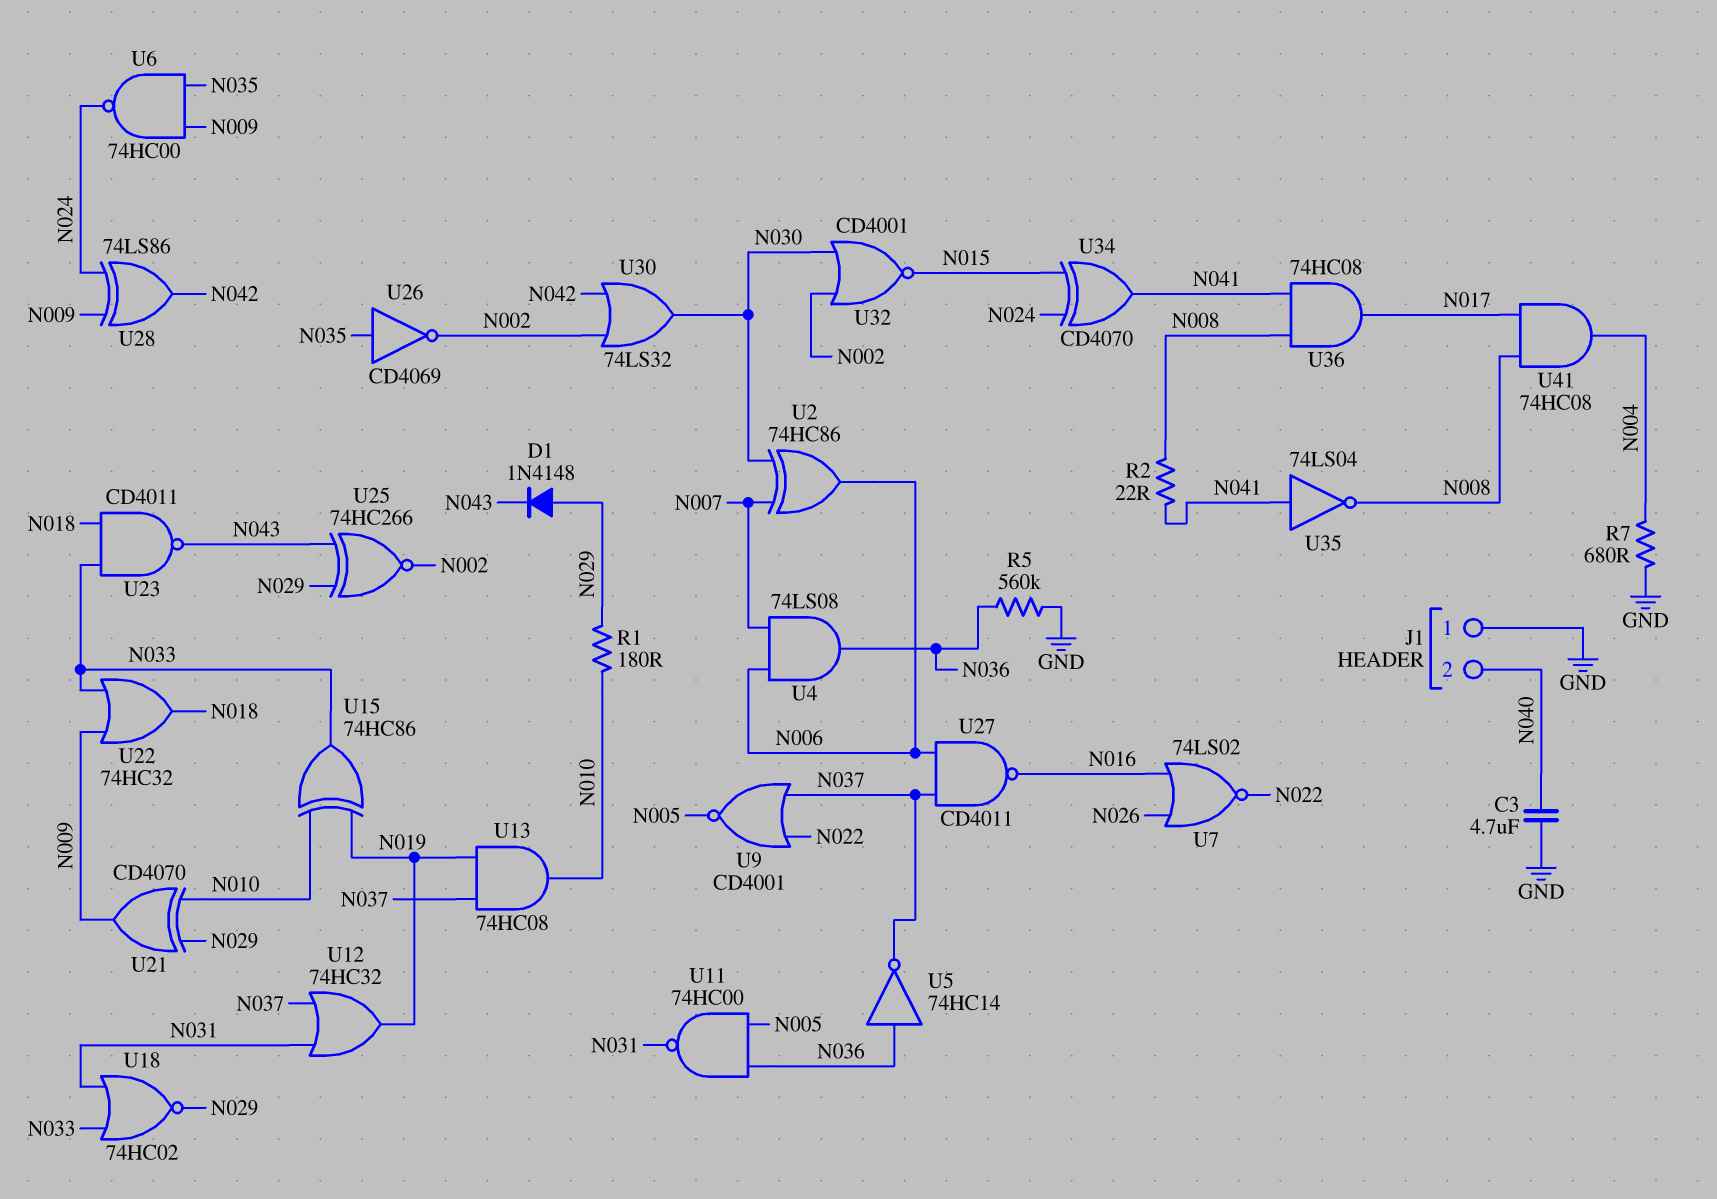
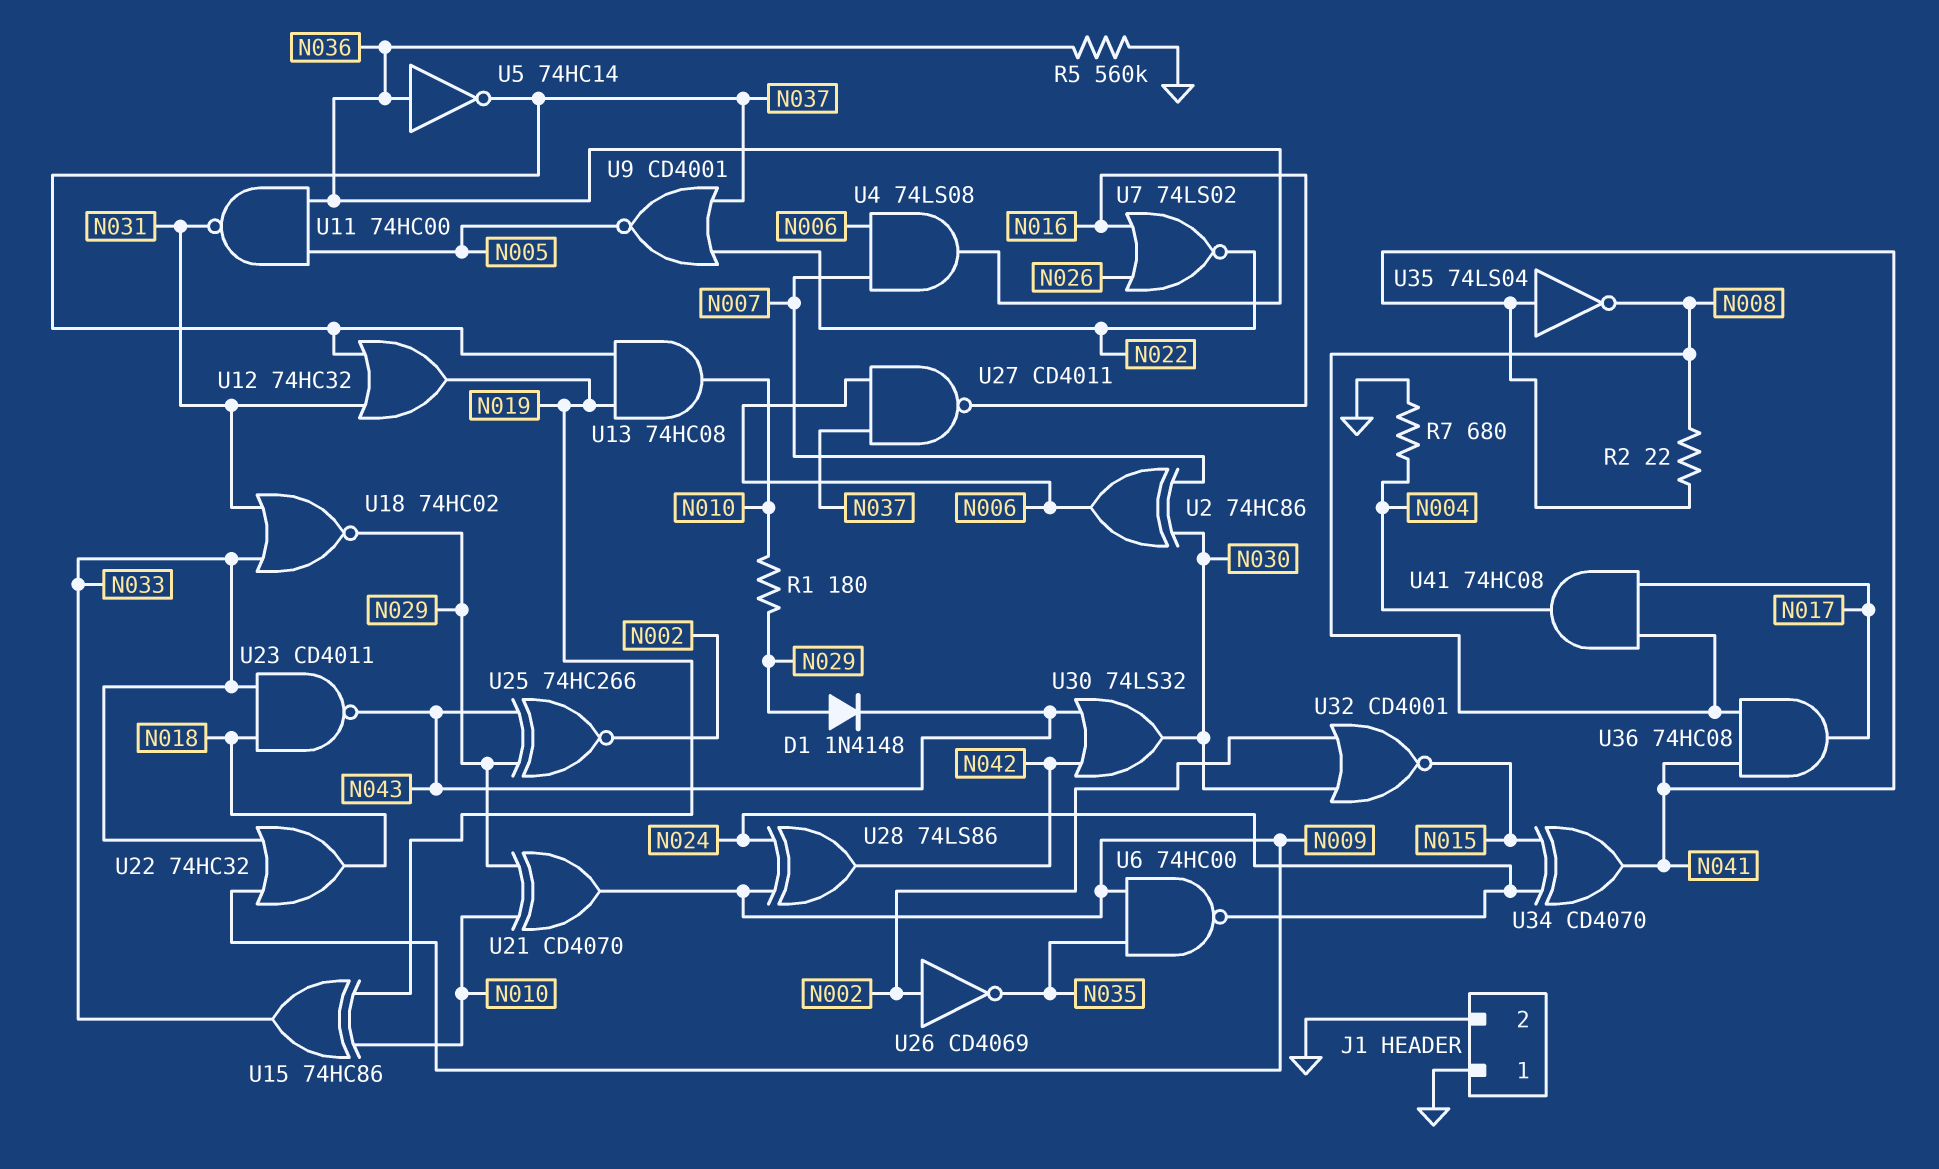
C3: 4.7uF (GND, N040) -> none
J1 pin 2: N040 -> GND
U26: NOT CD4069 (in N035, out N002) -> NOT CD4069 (in N002, out N035)
U30: OR 74LS32 (in N002, in N042, out N030) -> OR 74LS32 (in N042, in N043, out N030)

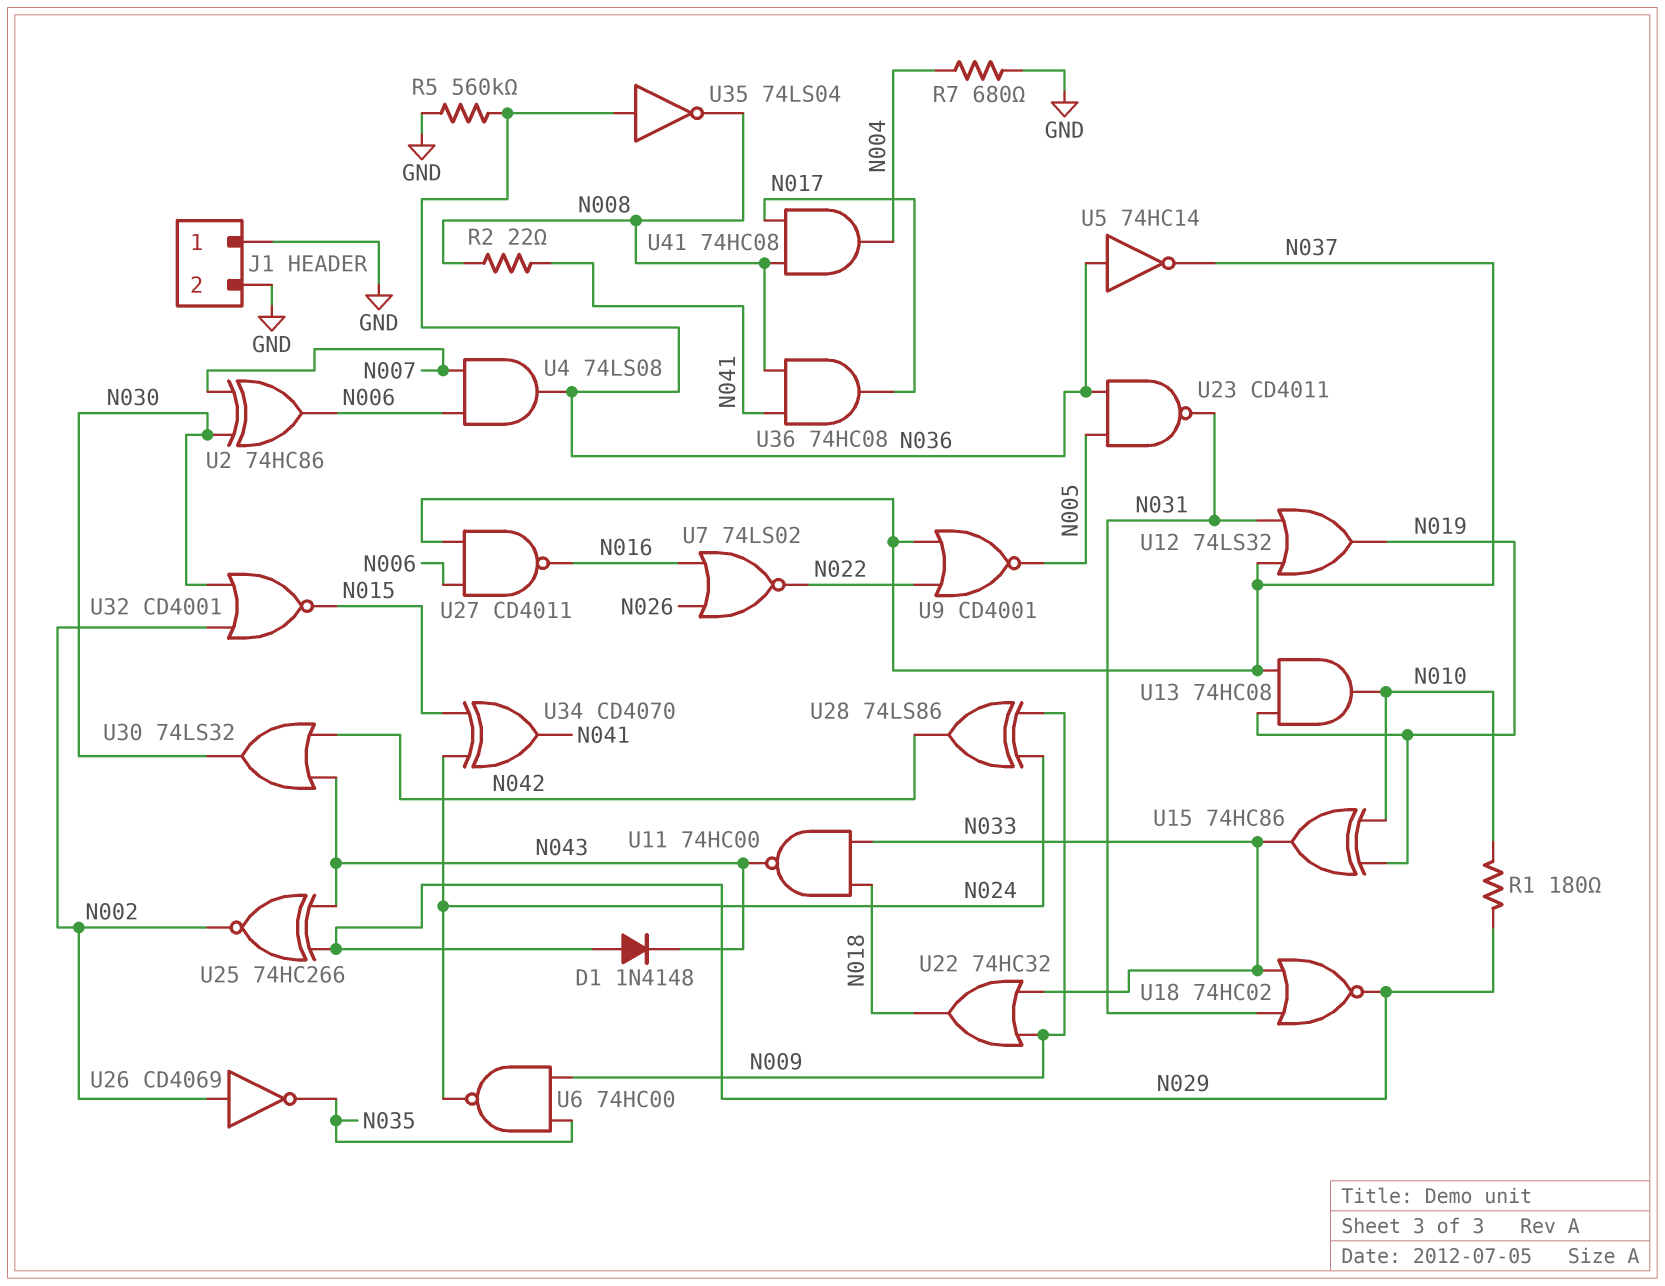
U11: NAND 74HC00 (in N005, in N036, out N031) -> NAND 74HC00 (in N018, in N033, out N043)
U12: OR 74HC32 (in N031, in N037, out N019) -> OR 74LS32 (in N031, in N037, out N019)
U21: XOR CD4070 (in N010, in N029, out N009) -> none
U23: NAND CD4011 (in N018, in N033, out N043) -> NAND CD4011 (in N005, in N036, out N031)
U35: NOT 74LS04 (in N041, out N008) -> NOT 74LS04 (in N036, out N008)

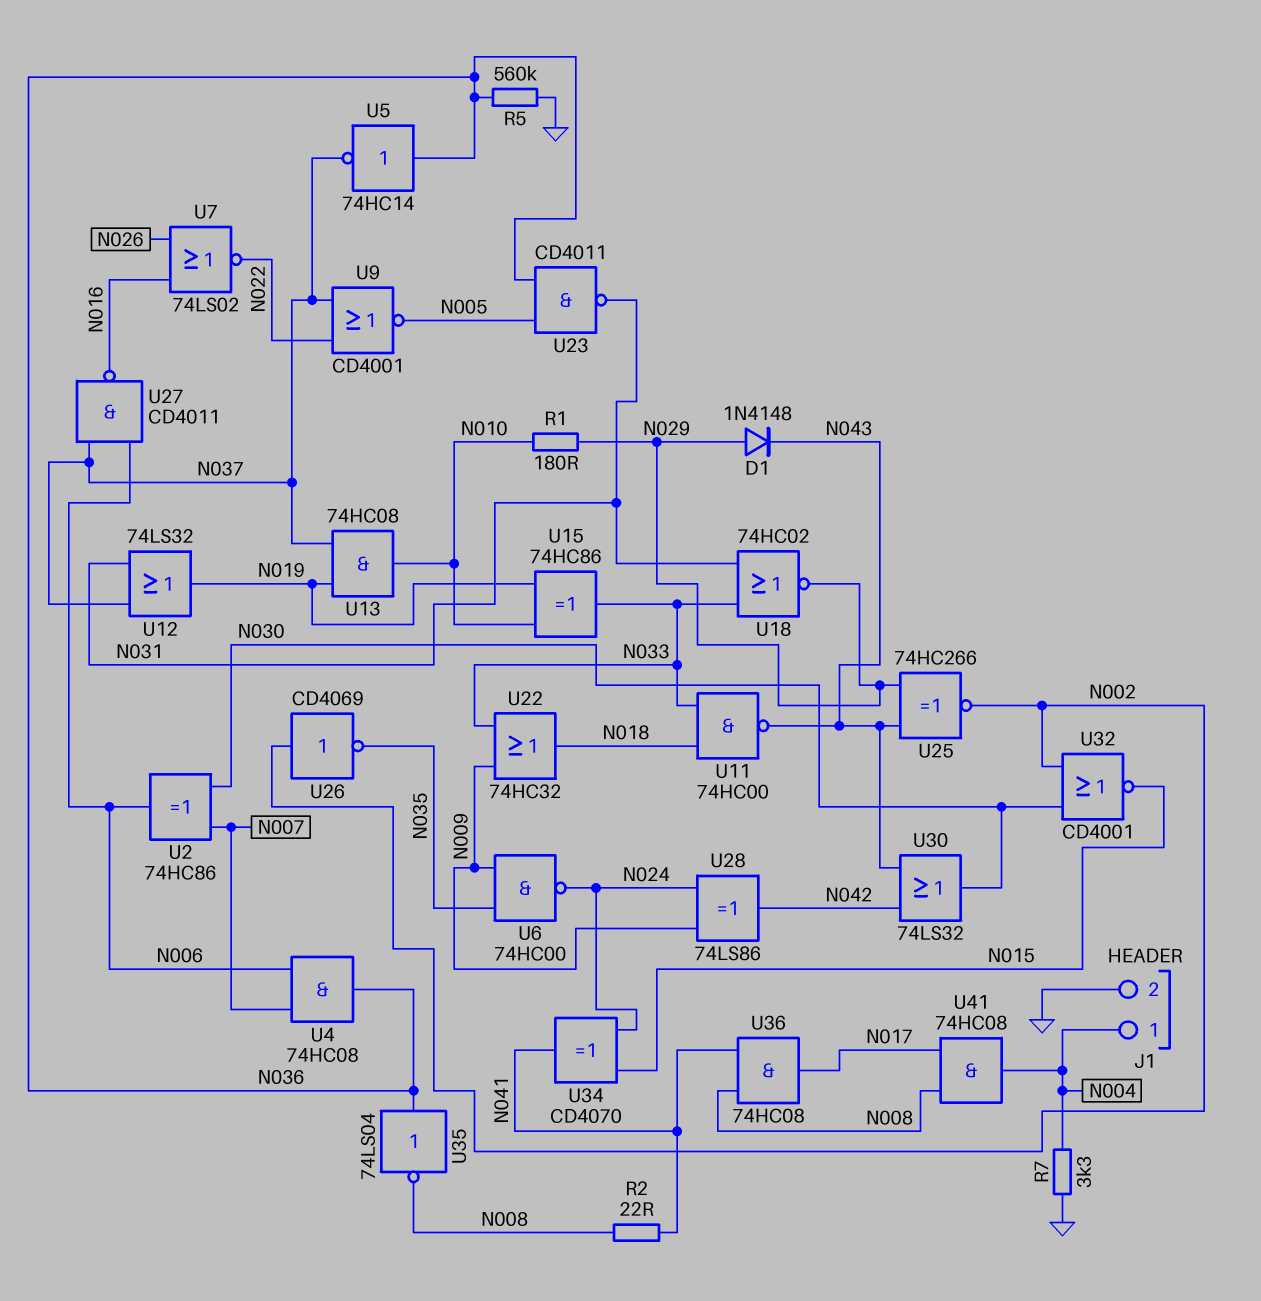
J1 pin 1: GND -> N004
R7: 680 (GND, N004) -> 3.3k (GND, N004)
U4: AND 74LS08 (in N006, in N007, out N036) -> AND 74HC08 (in N006, in N007, out N036)

